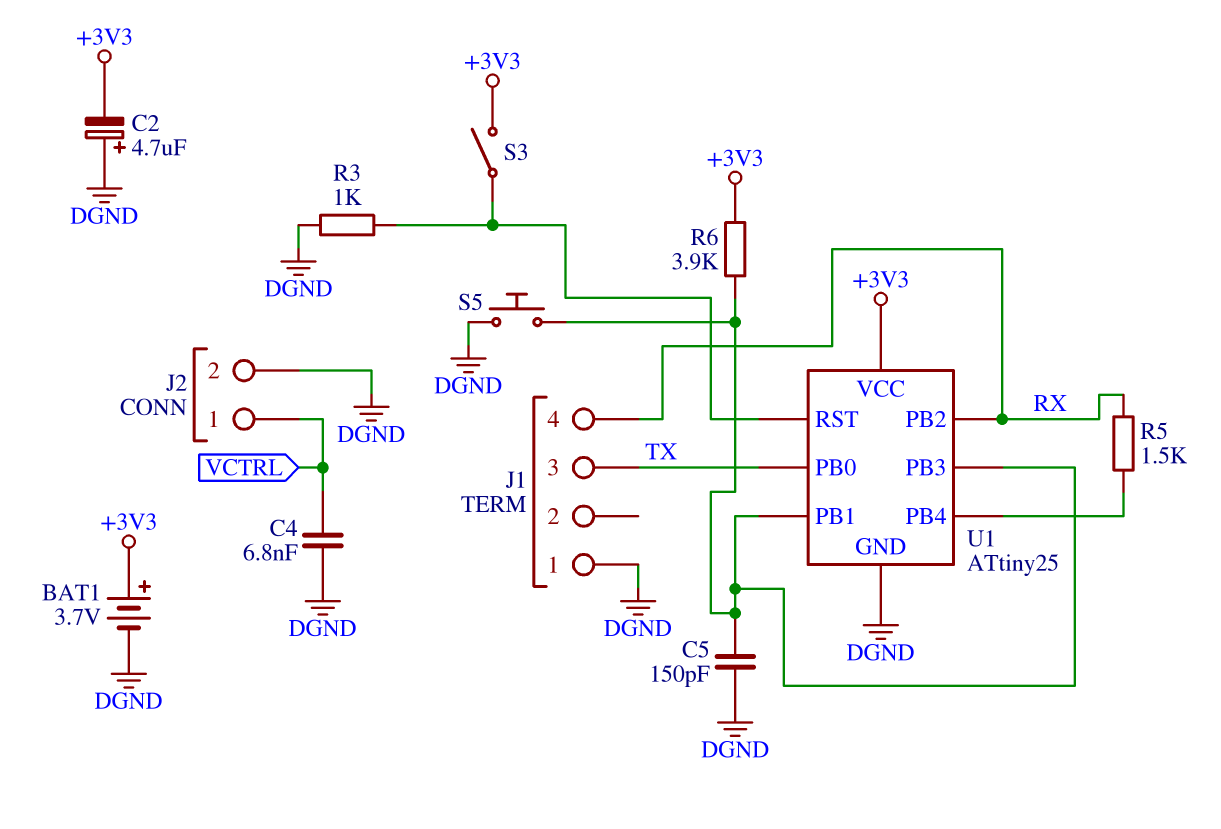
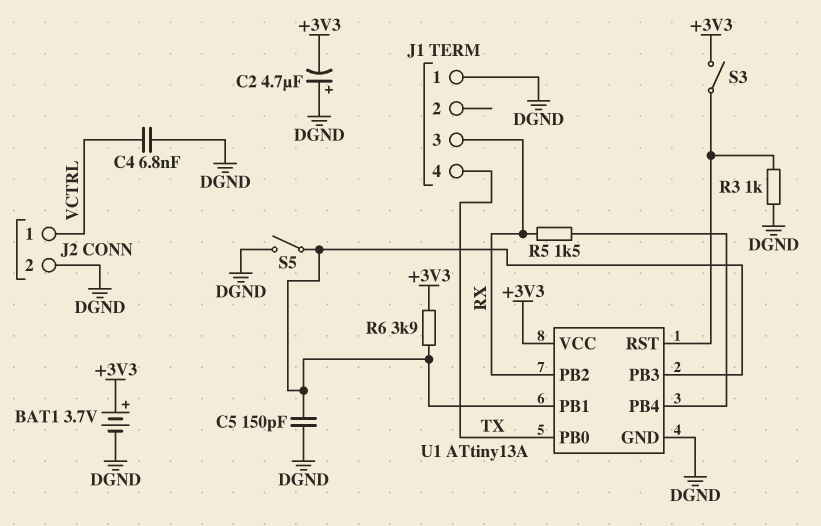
J1 pin 3: TX -> RX
J1 pin 4: RX -> TX
S5: button (DGND, U1/PB1) -> switch (DGND, U1/PB1)
U1: ATtiny25 -> ATtiny13A

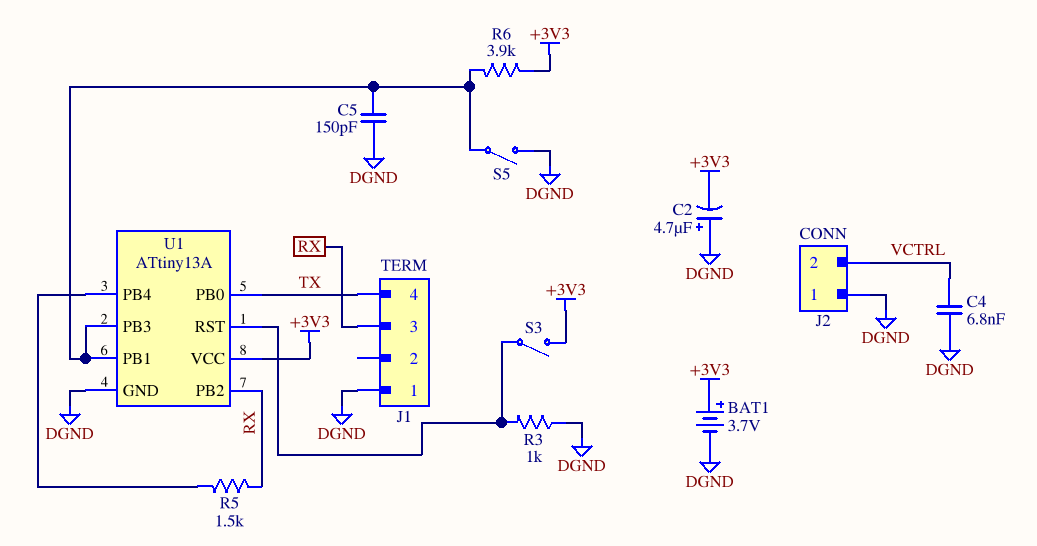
J2 pin 1: VCTRL -> DGND
J2 pin 2: DGND -> VCTRL

